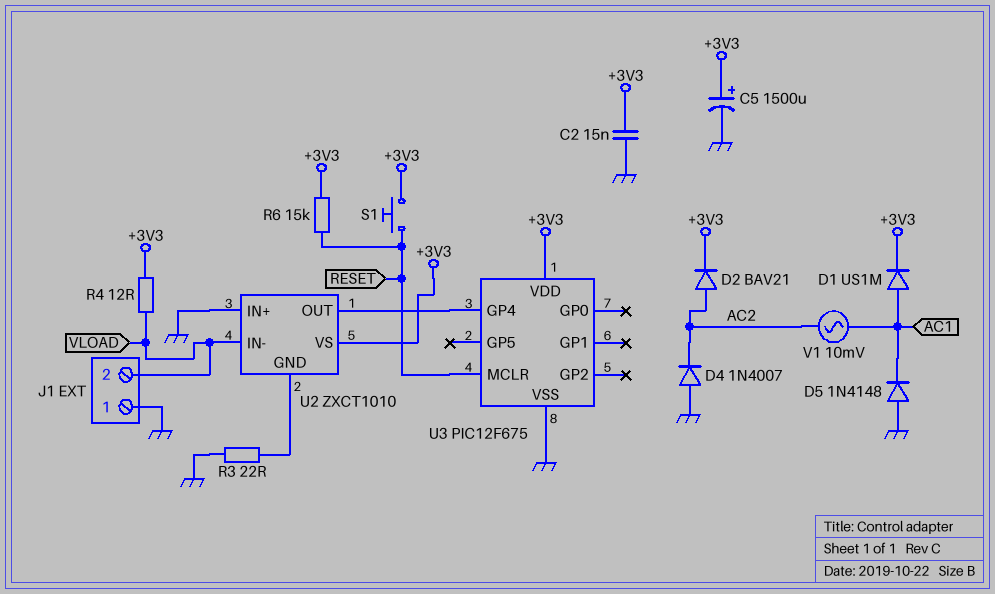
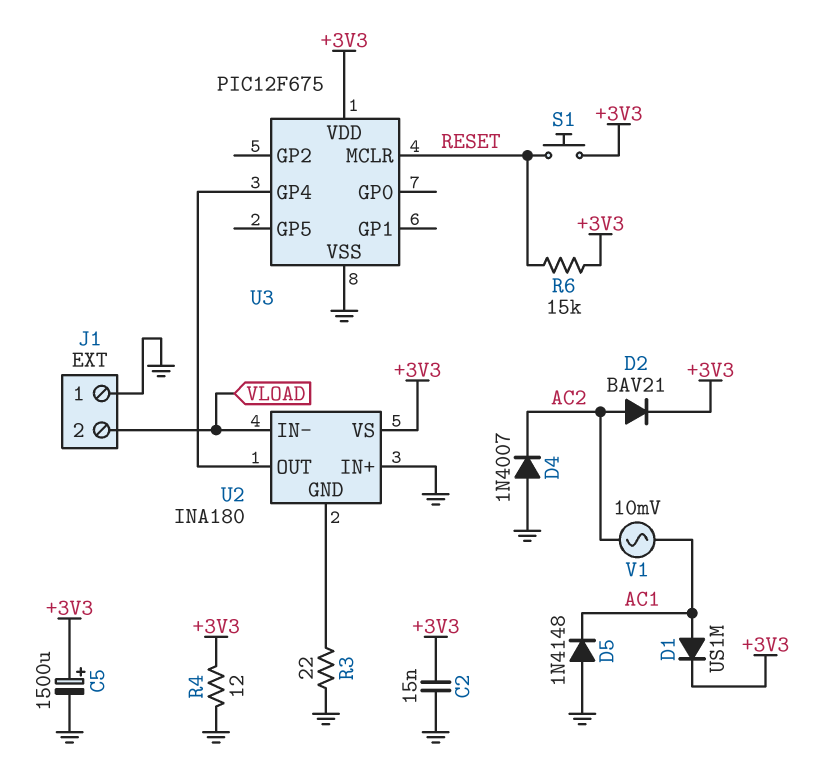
R4: 12 (+3V3, VLOAD) -> 12 (+3V3, GND)
U2: ZXCT1010 -> INA180

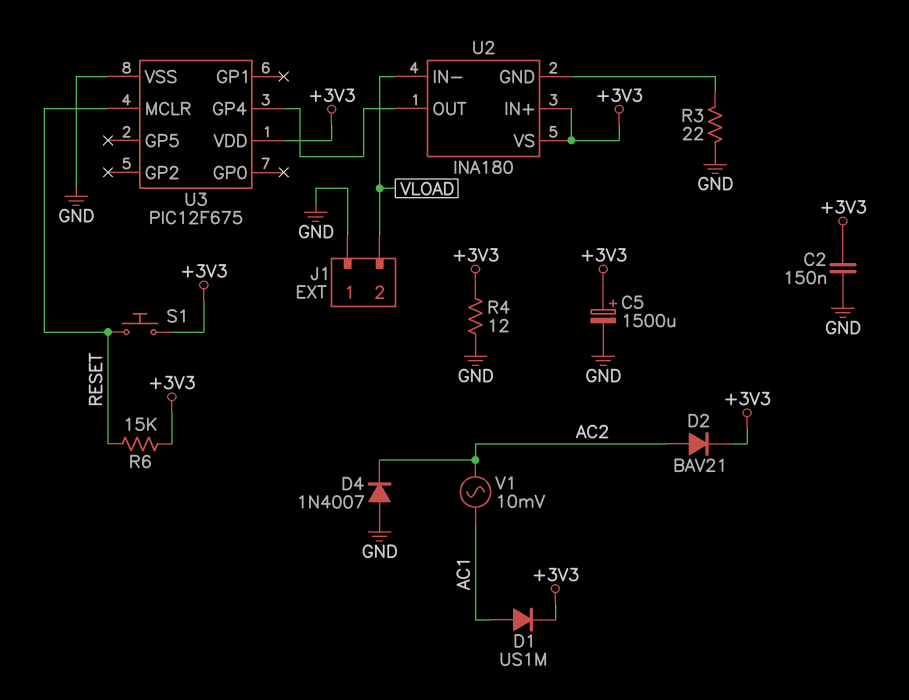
C2: 15nF (+3V3, GND) -> 150nF (+3V3, GND)
D5: diode 1N4148 (A GND, K AC1) -> none
U2 pin IN+: GND -> +3V3

